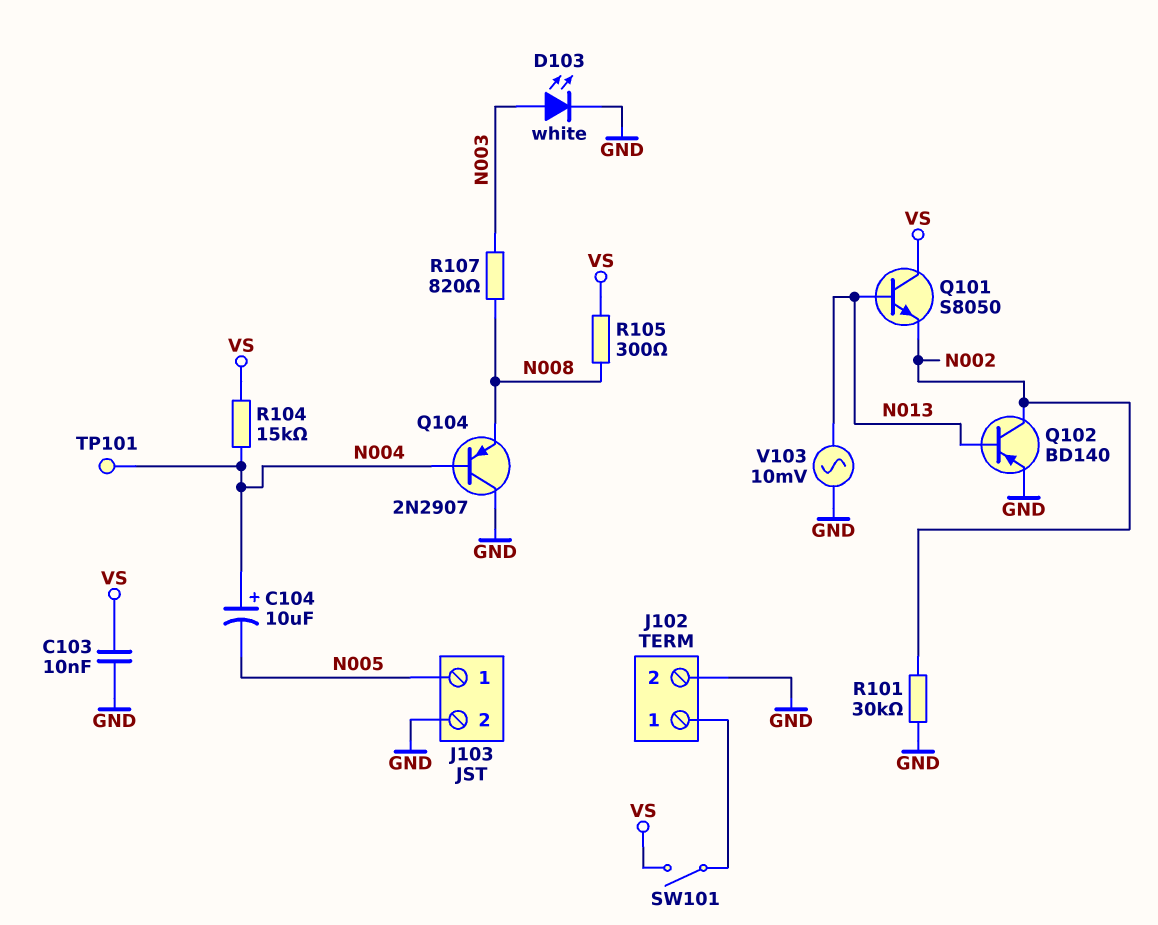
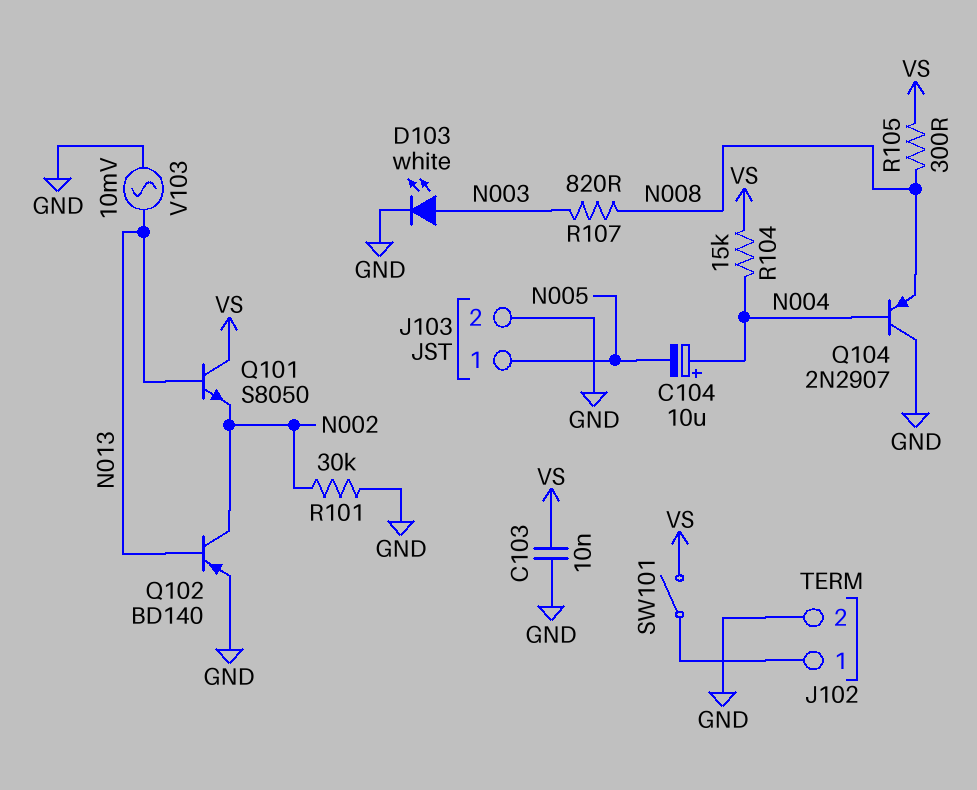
TP101: test point (N004) -> none

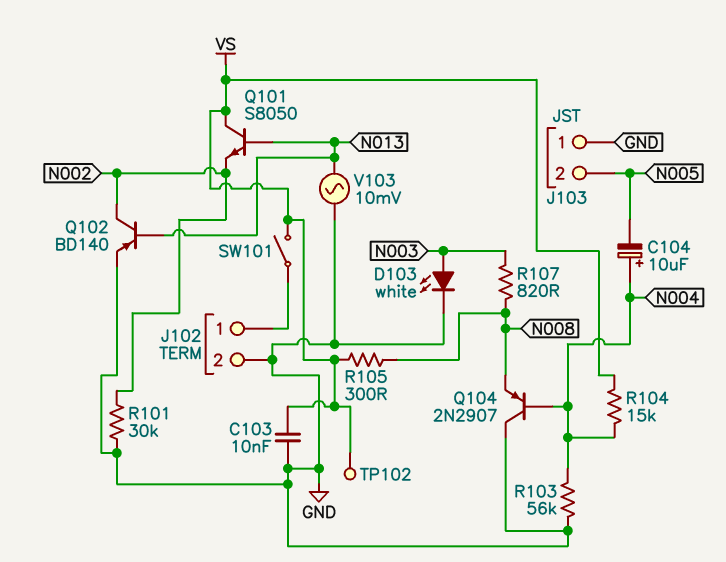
J103 pin 1: N005 -> GND
J103 pin 2: GND -> N005
R103: none -> 56k (GND, N004)
TP102: none -> test point (VS)

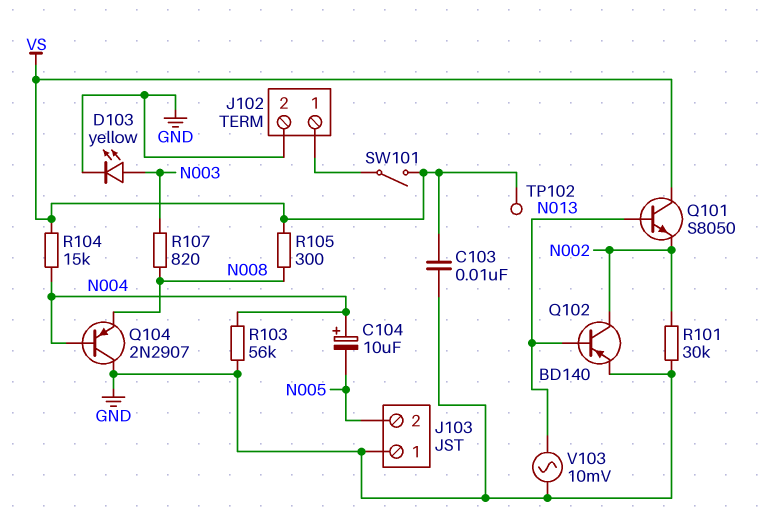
D103: LED white (A N003, K GND) -> LED yellow (A N003, K GND)

